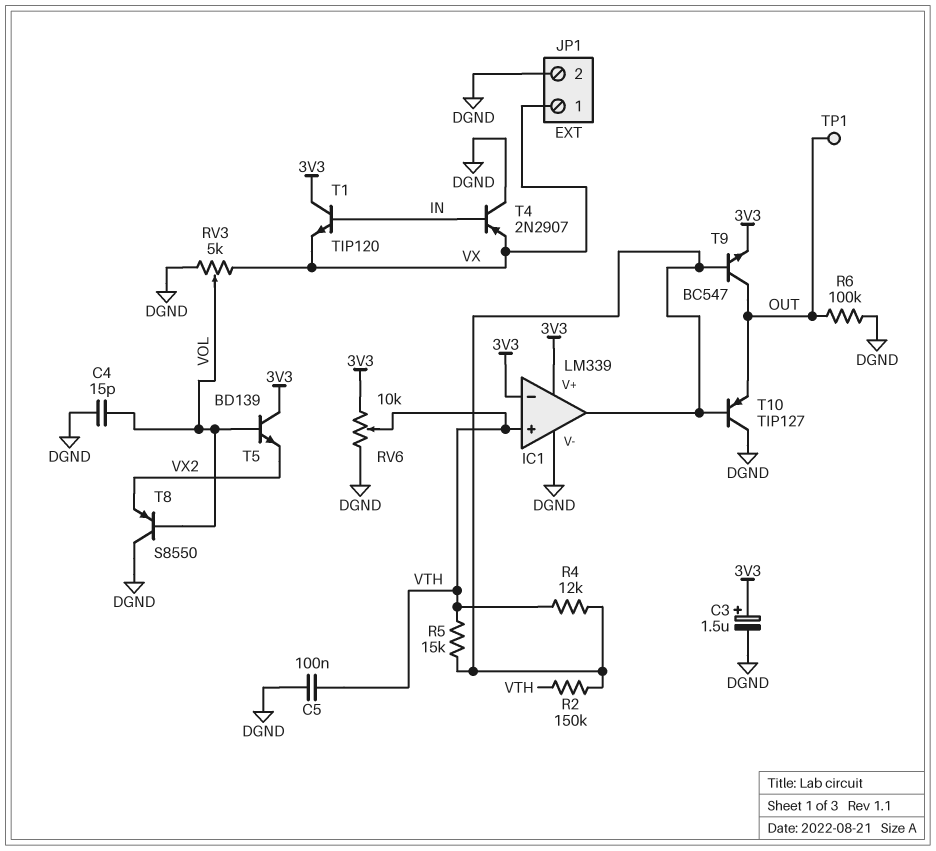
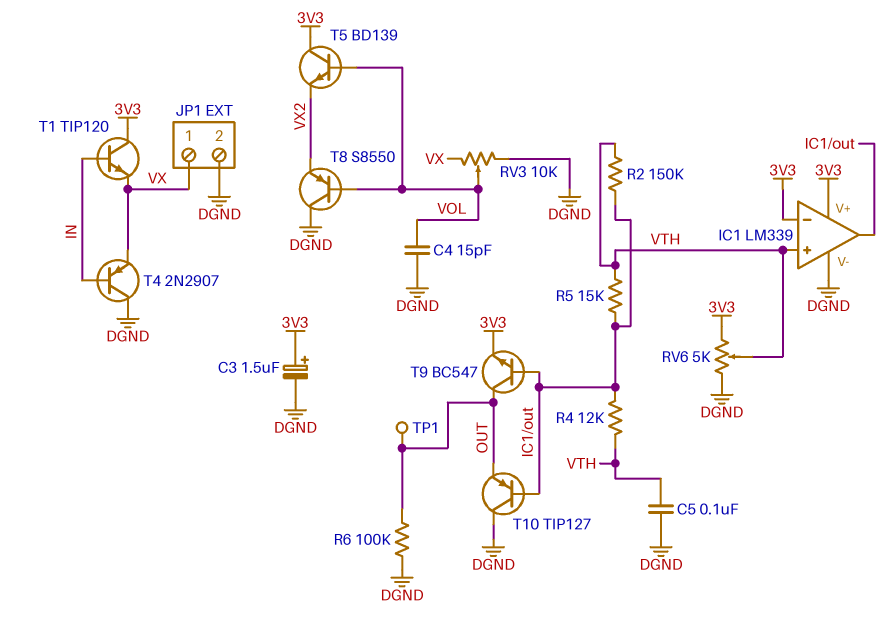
RV3: 5k (DGND, VX, wiper VOL) -> 10k (DGND, VX, wiper VOL)
RV6: 10k (3V3, DGND, wiper VTH) -> 5k (3V3, DGND, wiper VTH)

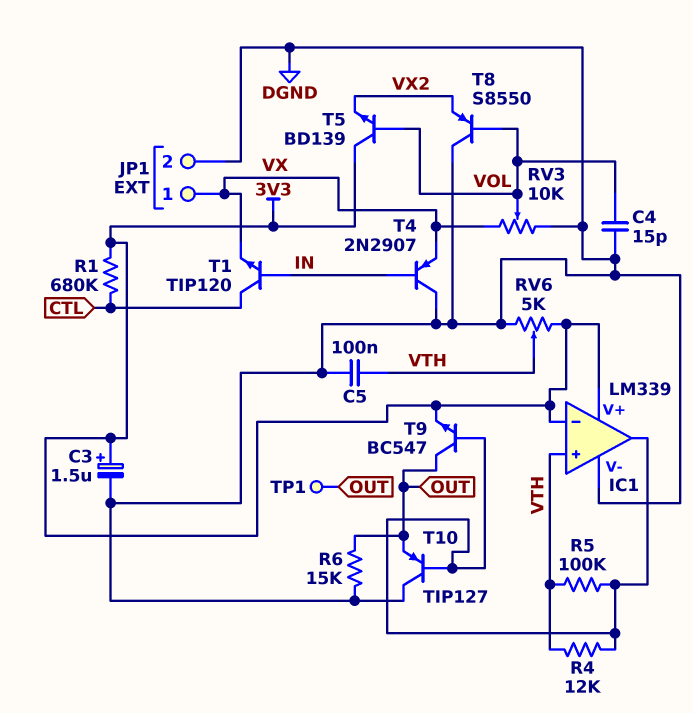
R1: none -> 680k (3V3, CTL)
R2: 150k (IC1/out, VTH) -> none
R5: 15k (IC1/out, VTH) -> 100k (IC1/out, VTH)
R6: 100k (DGND, OUT) -> 15k (DGND, OUT)
T1: NPN TIP120 (B IN, C 3V3, E VX) -> NPN TIP120 (B IN, C CTL, E VX)

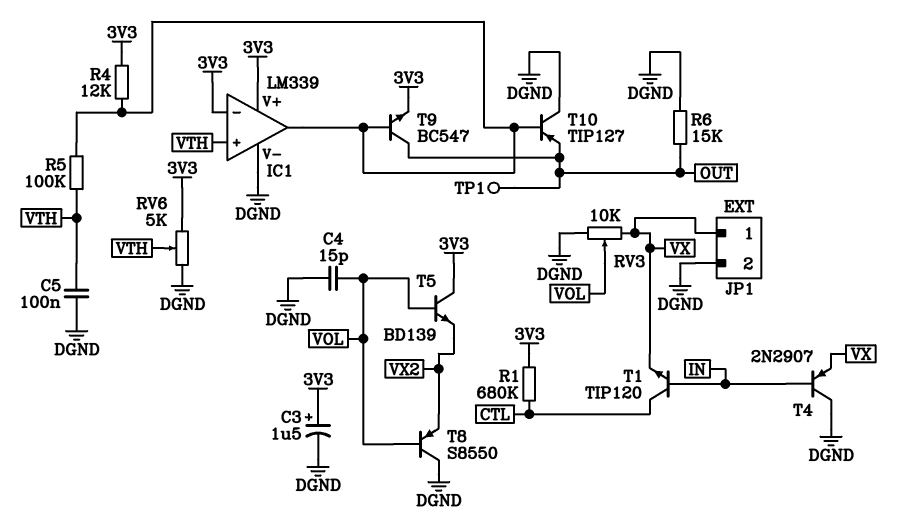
R4: 12k (IC1/out, VTH) -> 12k (3V3, IC1/out)

